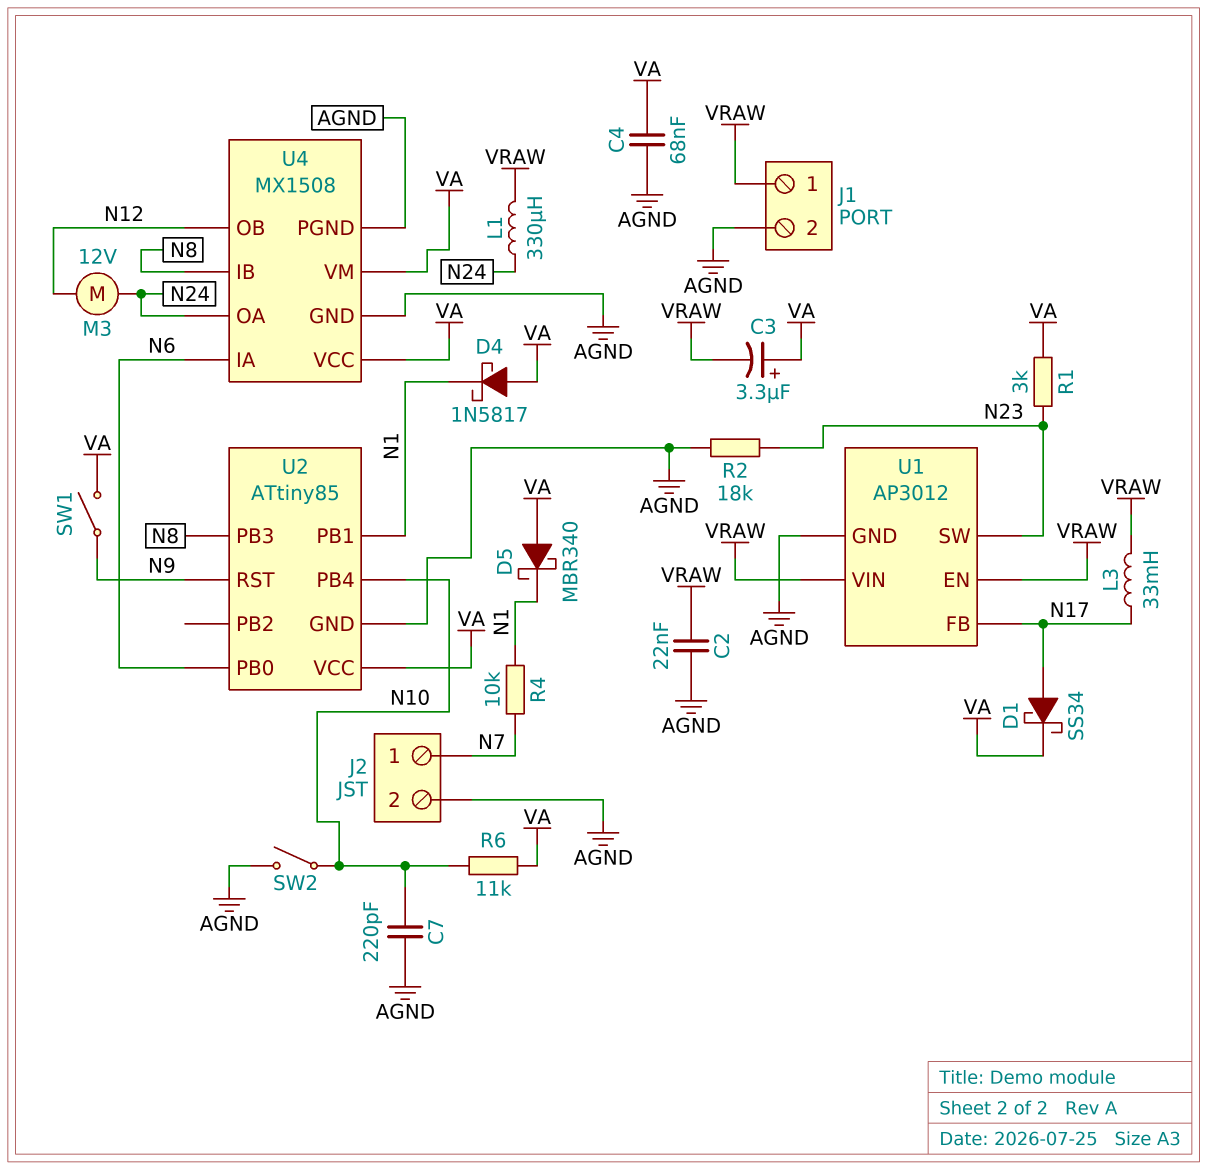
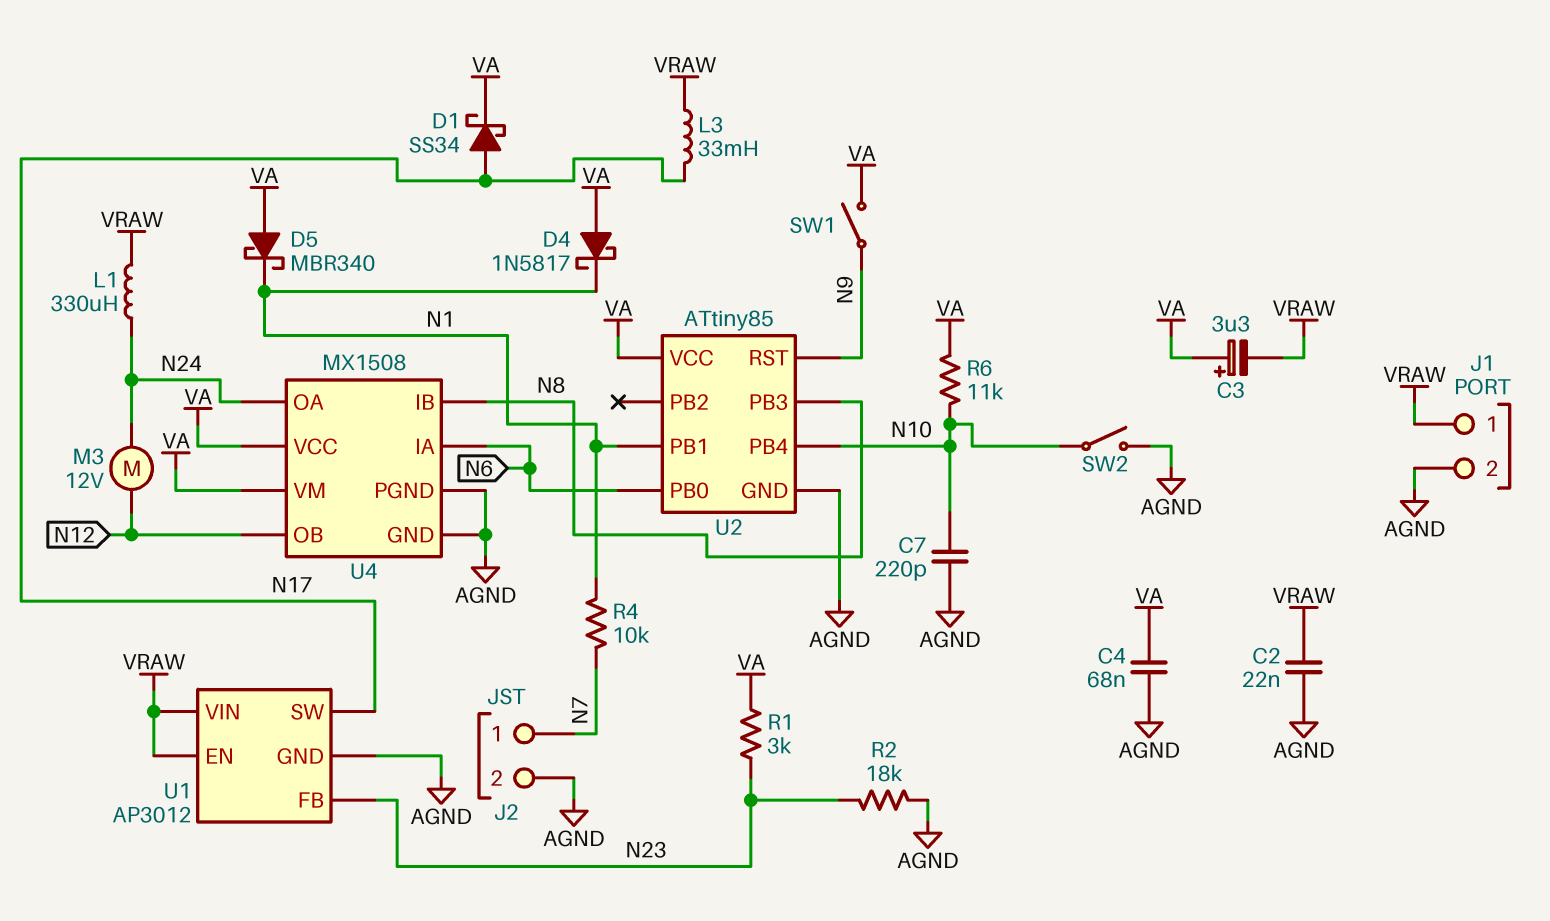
U1 pin FB: N17 -> N23
U1 pin SW: N23 -> N17

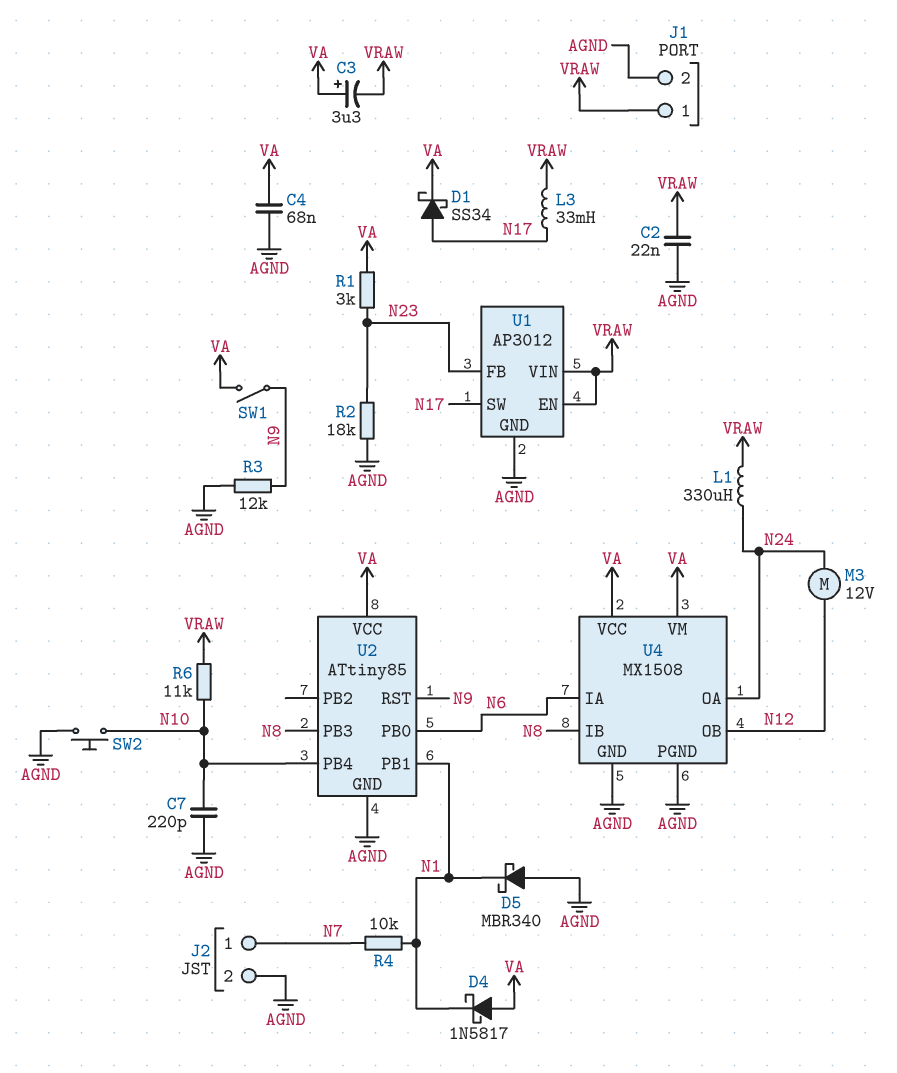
D5: schottky MBR340 (A VA, K N1) -> schottky MBR340 (A AGND, K N1)
R3: none -> 12k (AGND, N9)
R6: 11k (N10, VA) -> 11k (N10, VRAW)
SW2: switch (AGND, N10) -> button (AGND, N10)

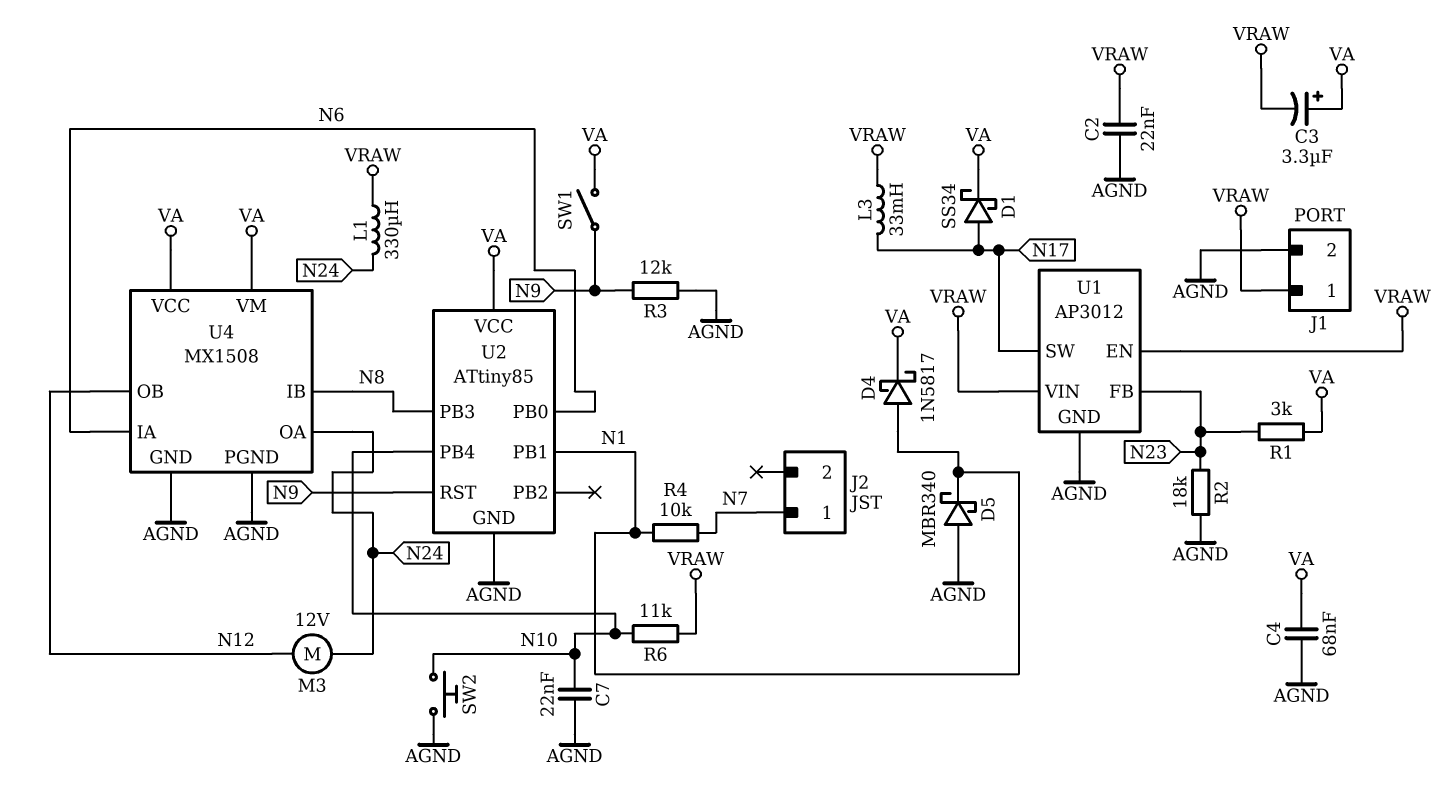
C7: 220pF (AGND, N10) -> 22nF (AGND, N10)
D4: schottky 1N5817 (A VA, K N1) -> schottky 1N5817 (A N1, K VA)
J2 pin 2: AGND -> none

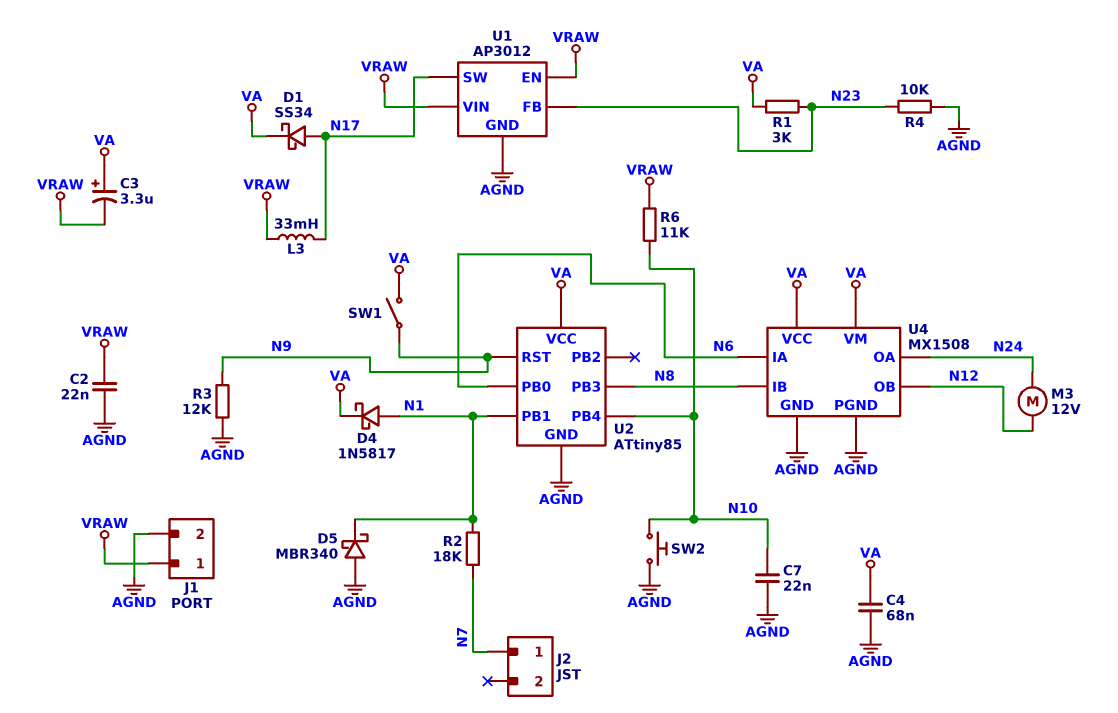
L1: 330uH (N24, VRAW) -> none
R2: 18k (AGND, N23) -> 18k (N1, N7)
R4: 10k (N1, N7) -> 10k (AGND, N23)

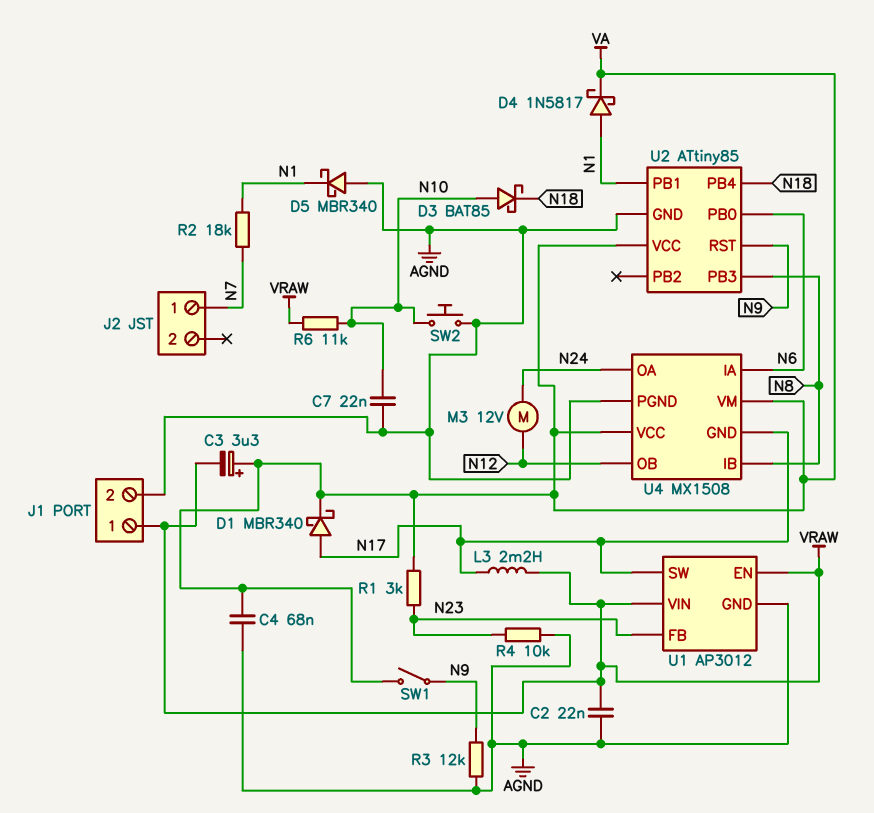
D1: schottky SS34 (A N17, K VA) -> schottky MBR340 (A N17, K VA)
D3: none -> schottky BAT85 (A N10, K N18)
L3: 33mH (N17, VRAW) -> 2.2mH (N17, VRAW)
U2 pin PB4: N10 -> N18
U4 pin GND: AGND -> N17

